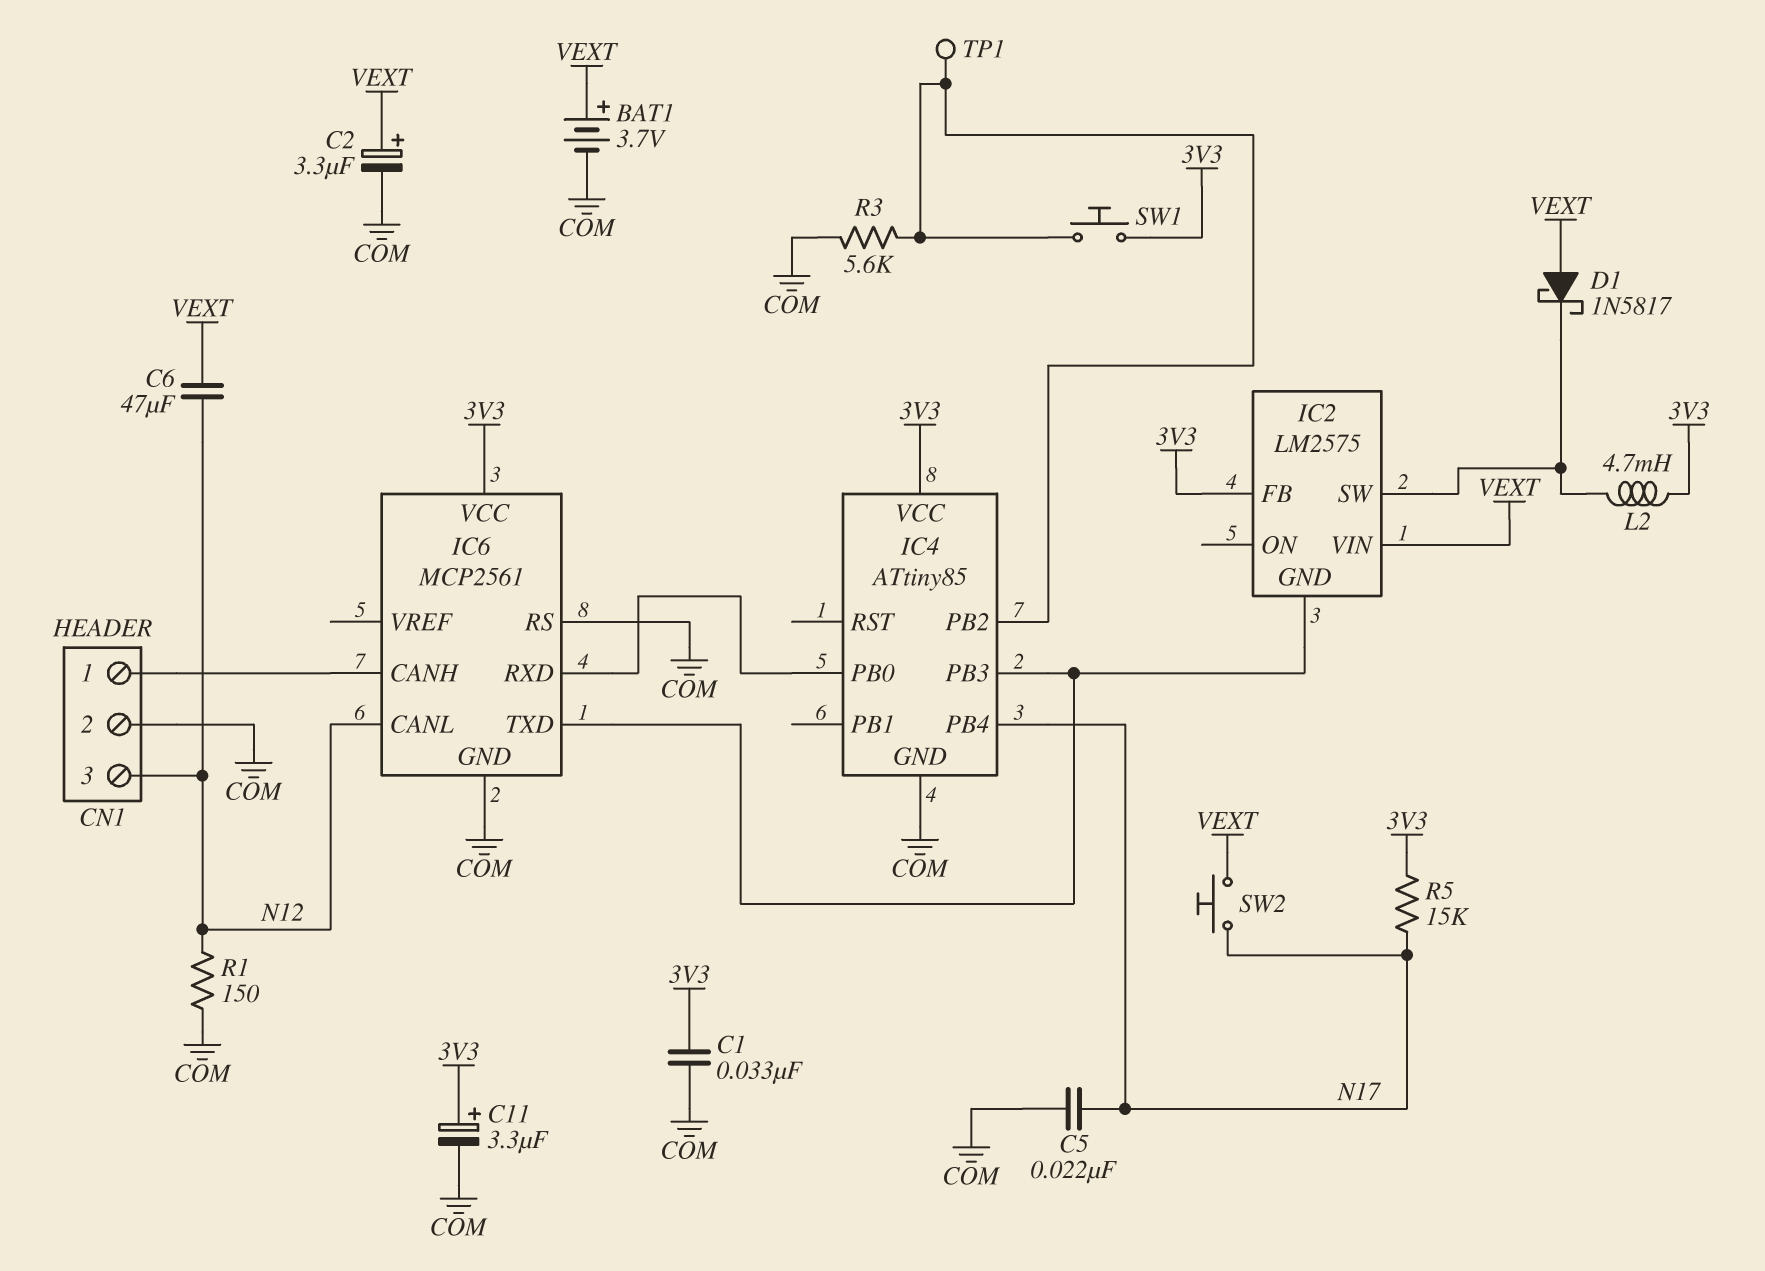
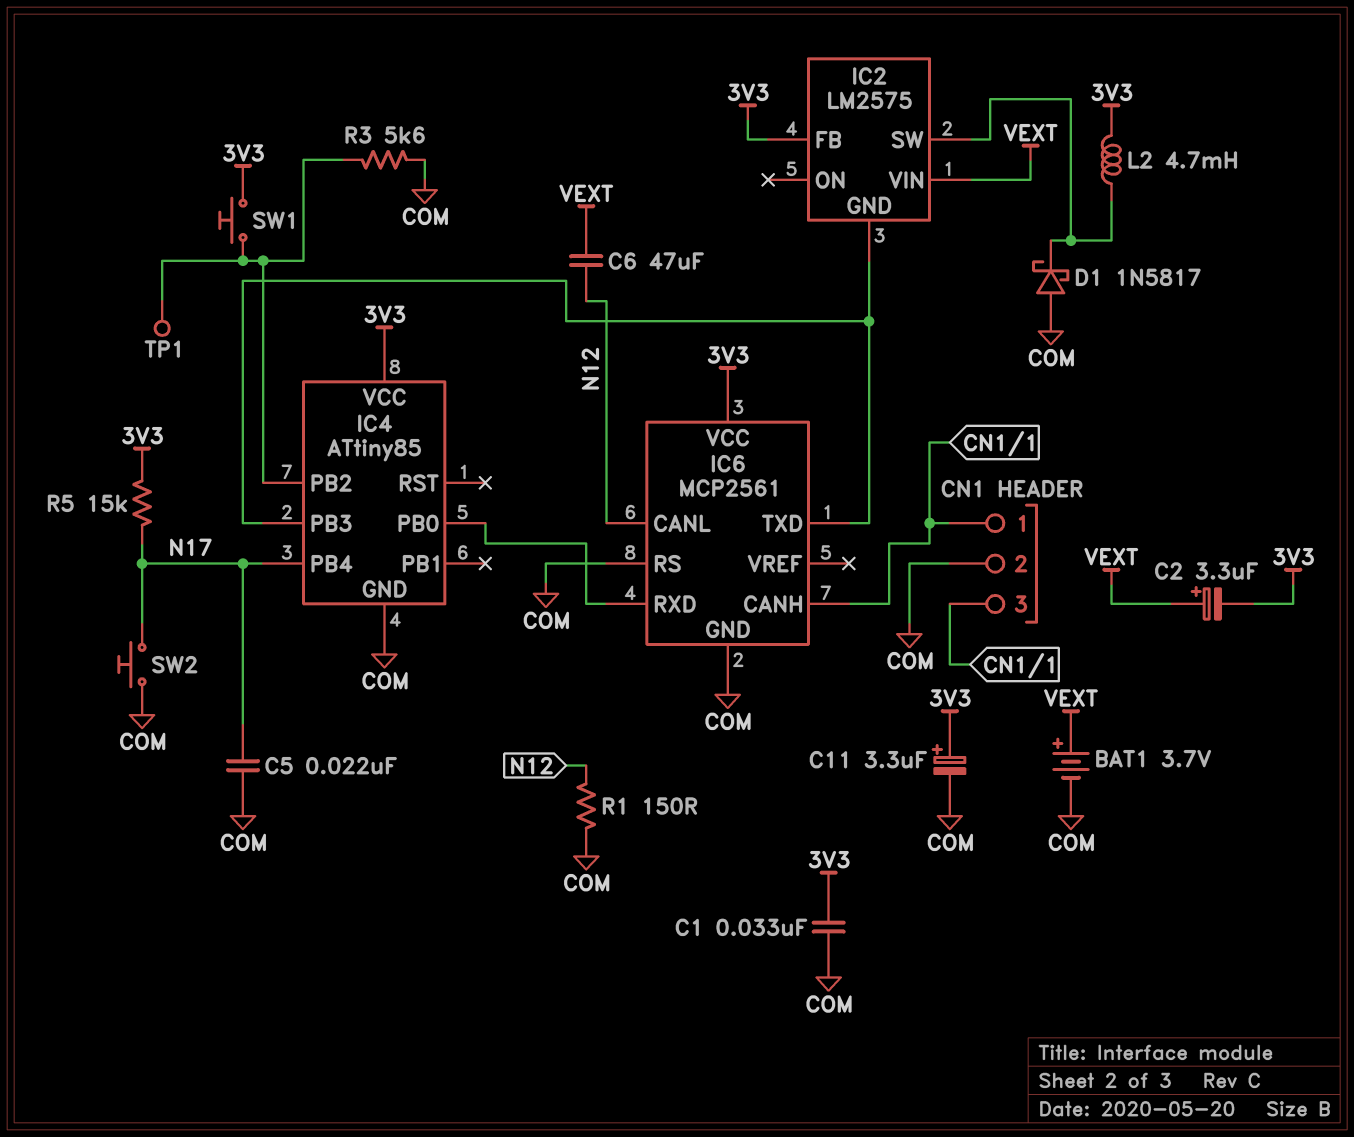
C2: 3.3uF (plus VEXT, minus COM) -> 3.3uF (plus VEXT, minus 3V3)
CN1 pin 3: N12 -> CN1/1
D1: schottky 1N5817 (A VEXT, K IC2/SW) -> schottky 1N5817 (A COM, K IC2/SW)
SW2: button (N17, VEXT) -> button (COM, N17)

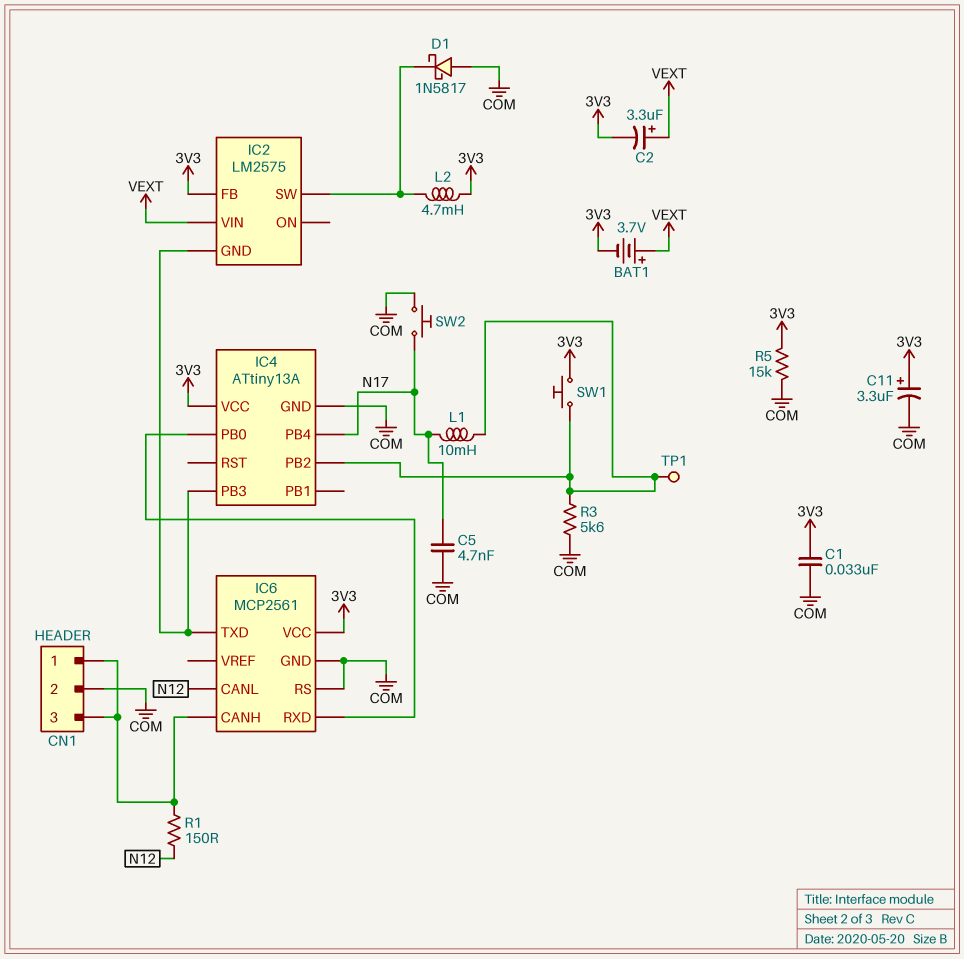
BAT1: 3.7V (plus VEXT, minus COM) -> 3.7V (plus VEXT, minus 3V3)
C5: 22nF (COM, N17) -> 4.7nF (COM, N17)
C6: 47uF (N12, VEXT) -> none
IC4: ATtiny85 -> ATtiny13A
L1: none -> 10mH (IC4/PB2, N17)
R1: 150 (COM, N12) -> 150 (CN1/1, N12)
R5: 15k (3V3, N17) -> 15k (3V3, COM)

